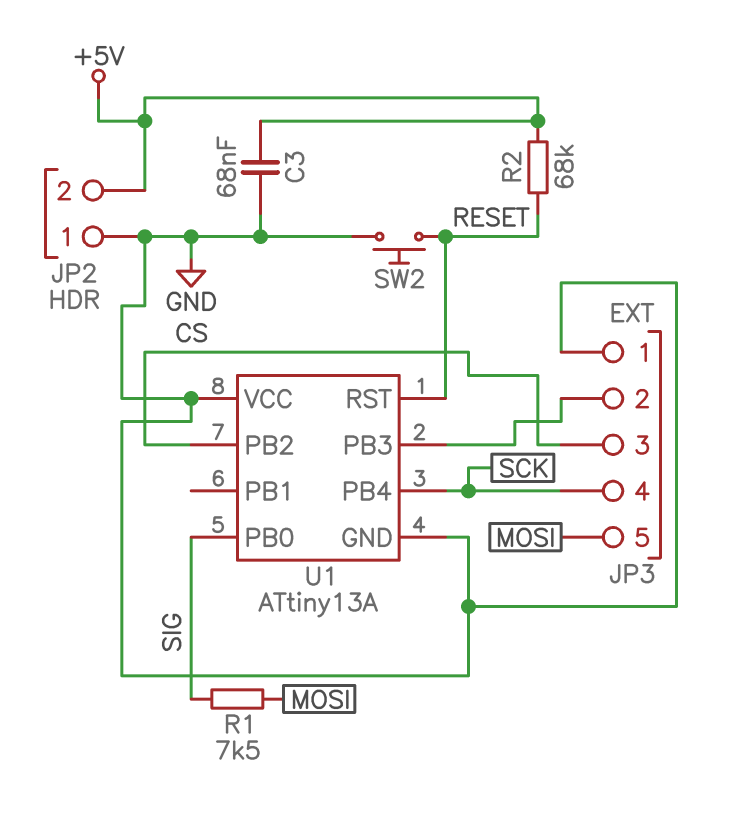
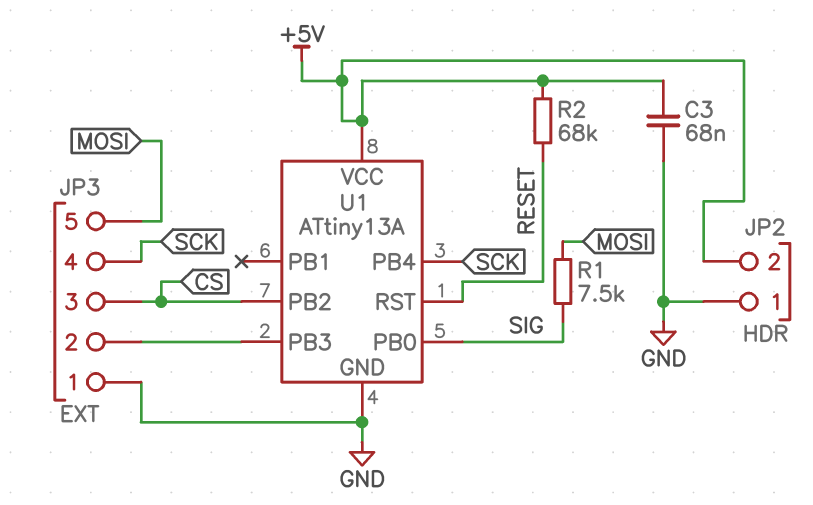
SW2: button (GND, RESET) -> none
U1 pin VCC: GND -> +5V

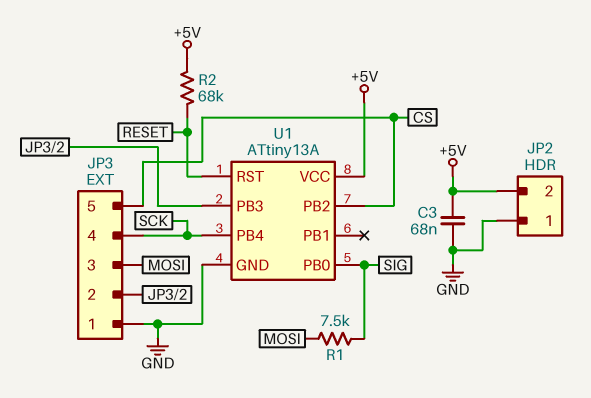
JP3 pin 3: CS -> MOSI
JP3 pin 5: MOSI -> CS

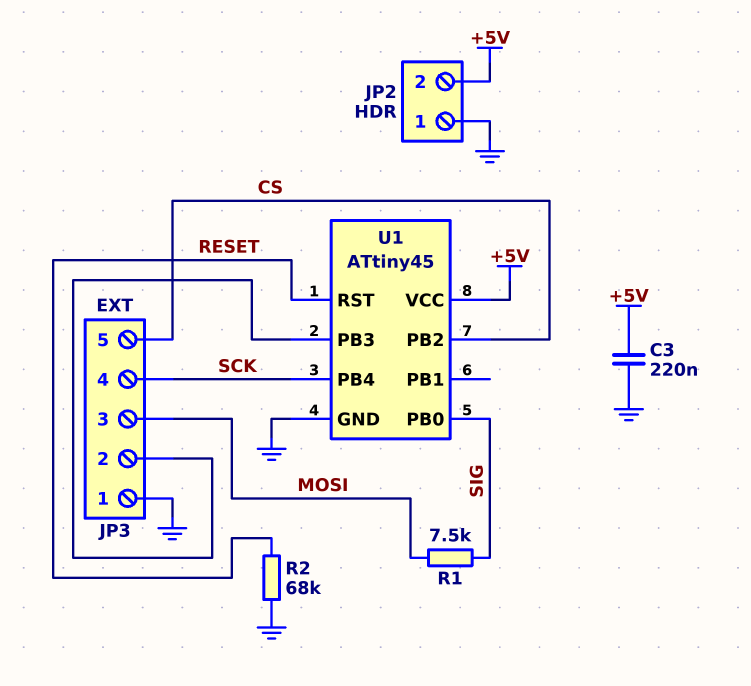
C3: 68nF (+5V, GND) -> 220nF (+5V, GND)
R2: 68k (+5V, RESET) -> 68k (GND, RESET)
U1: ATtiny13A -> ATtiny45

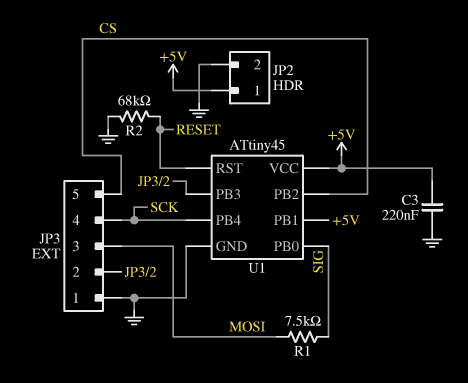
JP2 pin 1: GND -> +5V
JP2 pin 2: +5V -> GND
U1 pin PB1: none -> +5V

